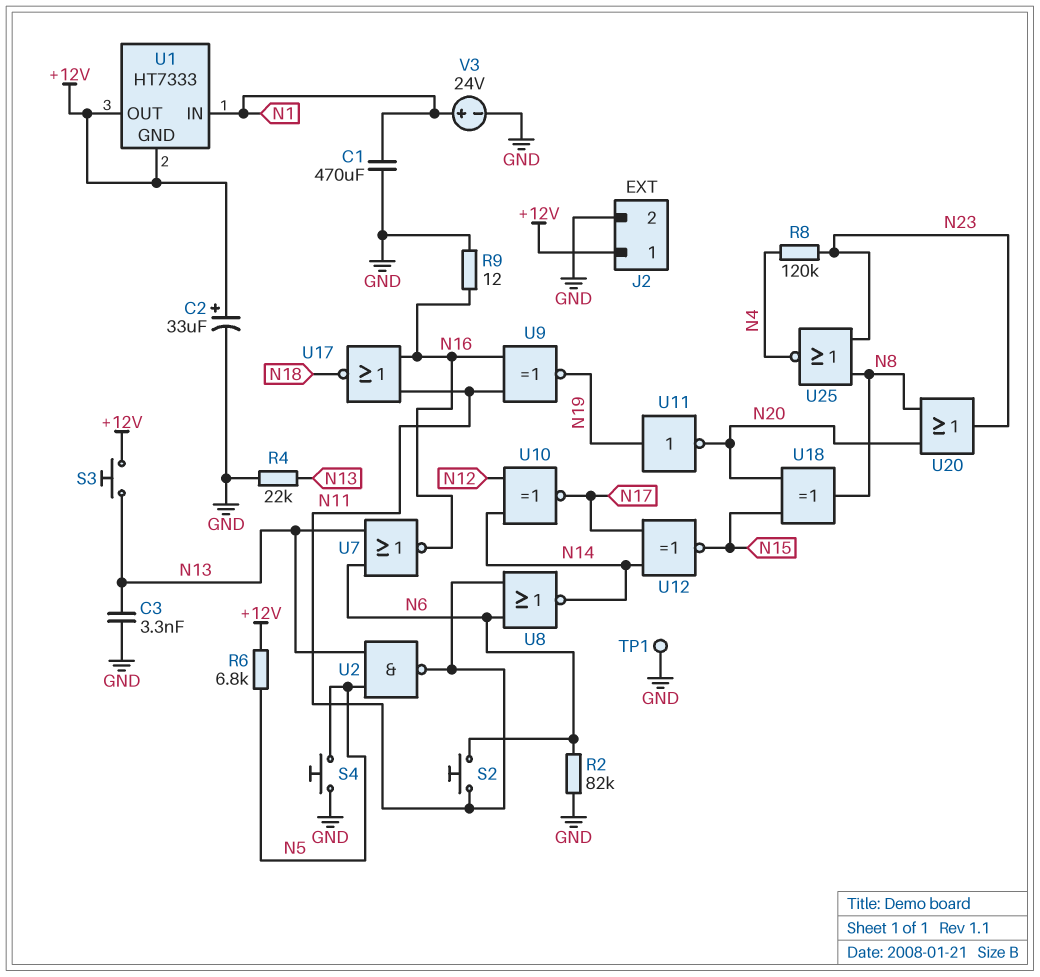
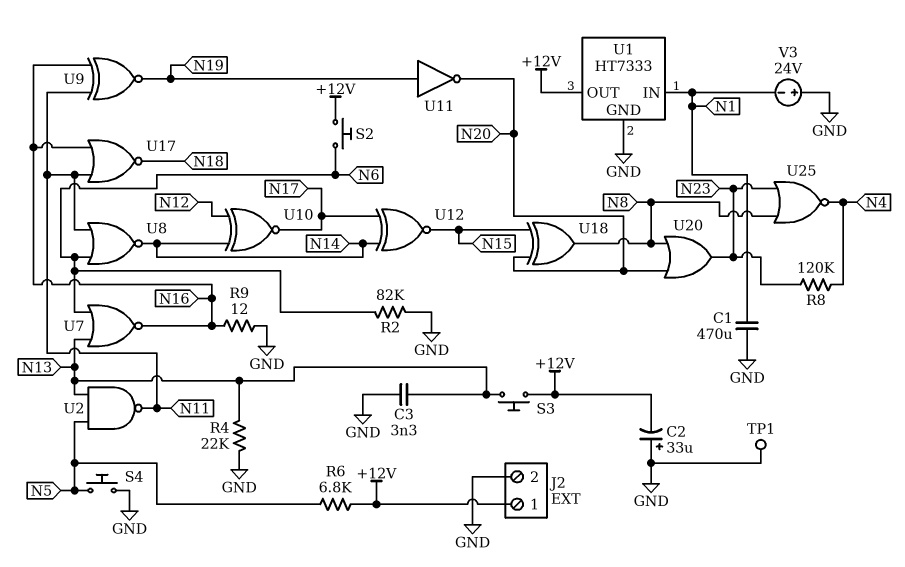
C2: 33uF (plus +12V, minus GND) -> 33uF (plus GND, minus +12V)
S2: button (N6, N11) -> button (+12V, N6)
U1 pin GND: +12V -> GND
V3: 24V (plus N1, minus GND) -> 24V (plus GND, minus N1)

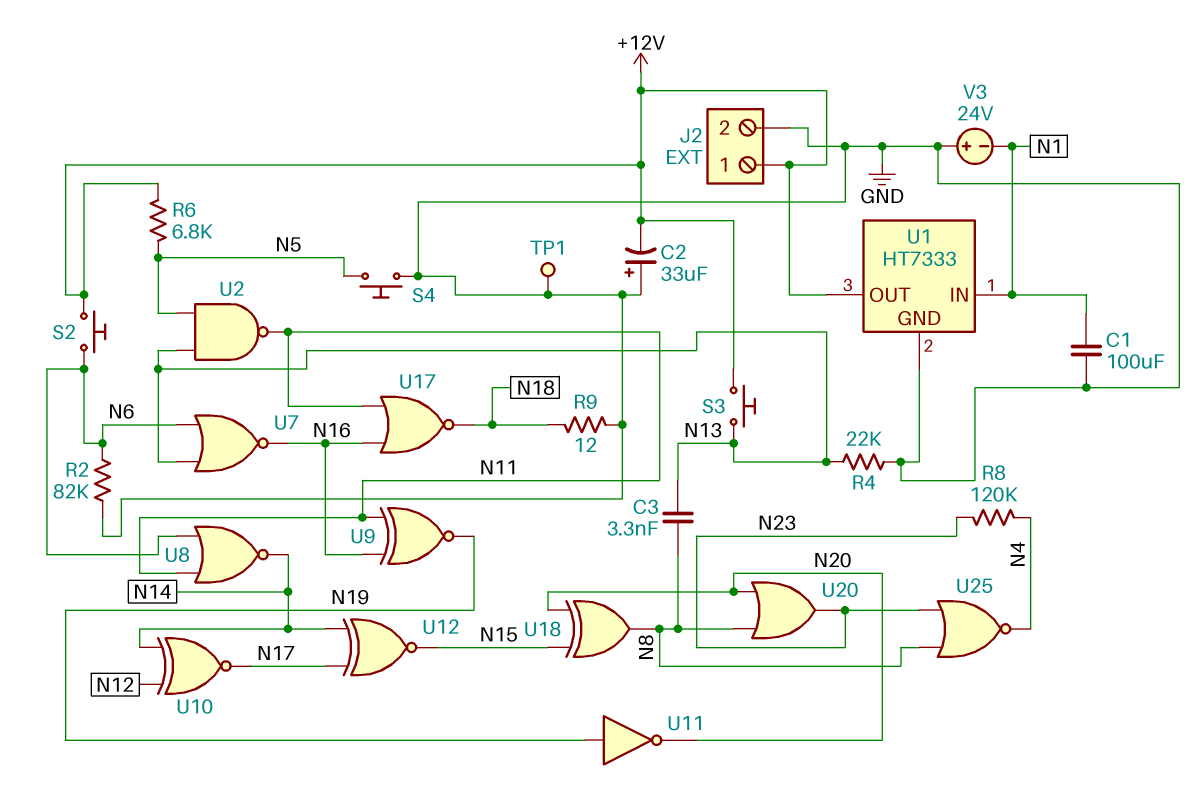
C1: 470uF (GND, N1) -> 100uF (GND, N1)
C3: 3.3nF (GND, N13) -> 3.3nF (N8, N13)
R9: 12 (GND, N16) -> 12 (GND, N18)

